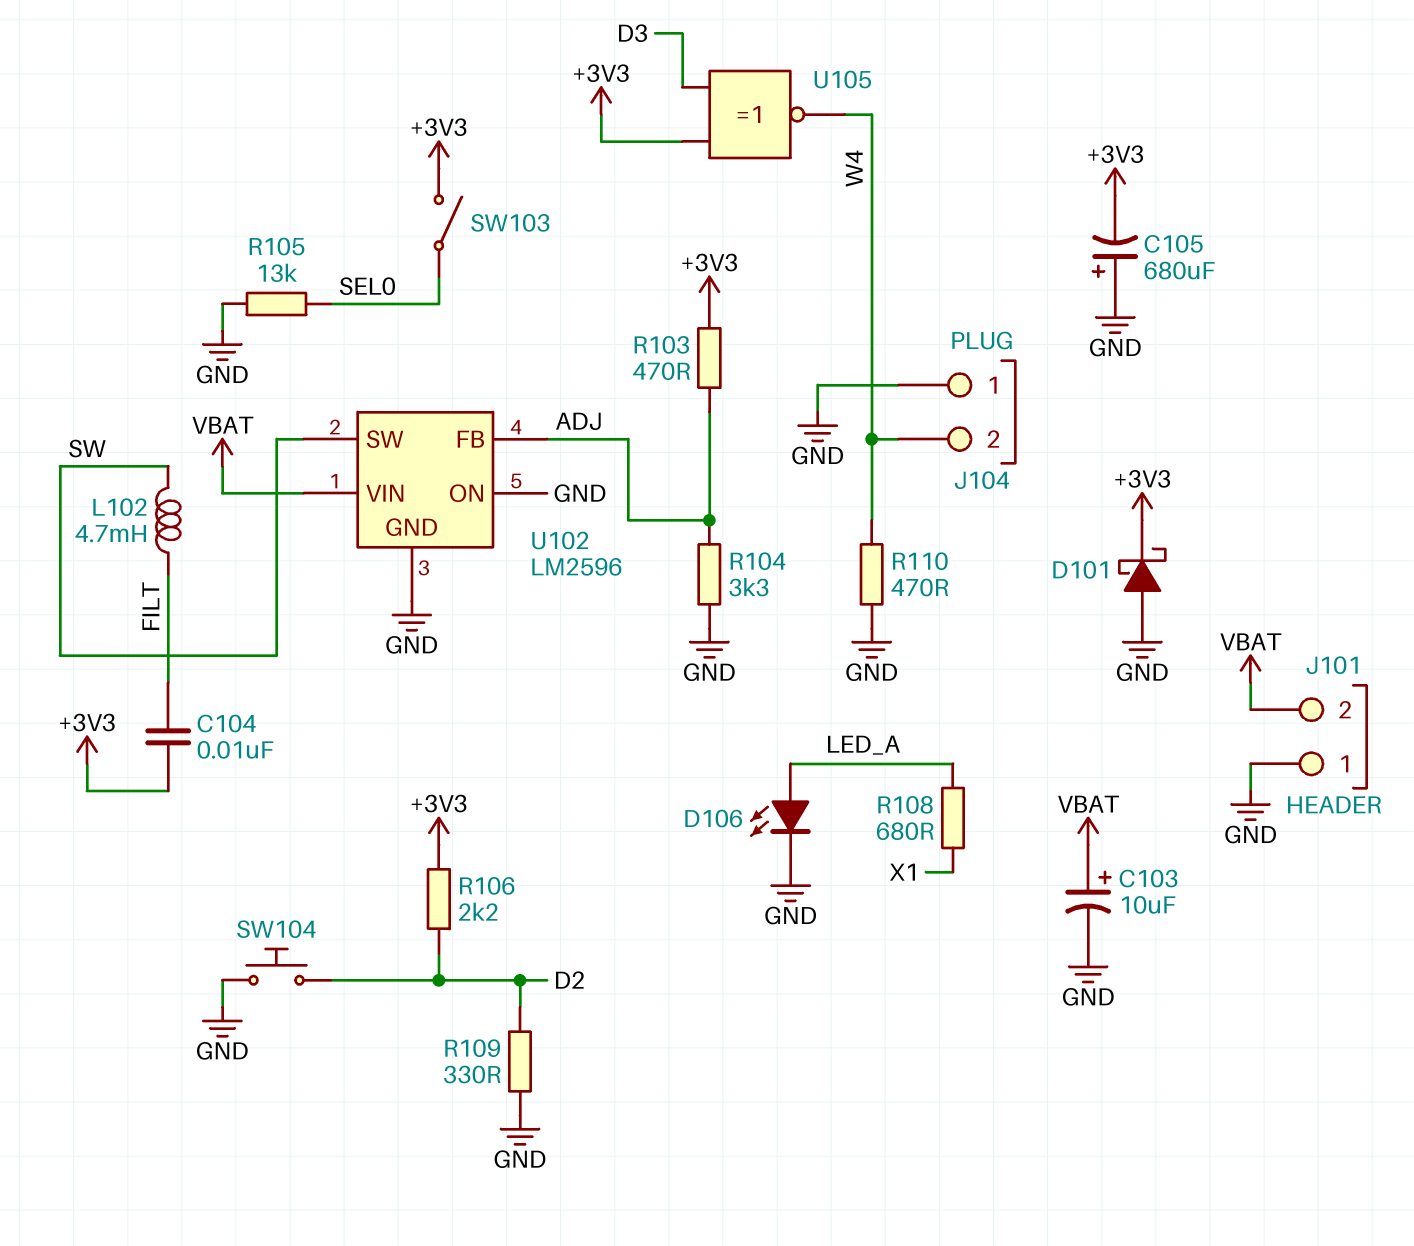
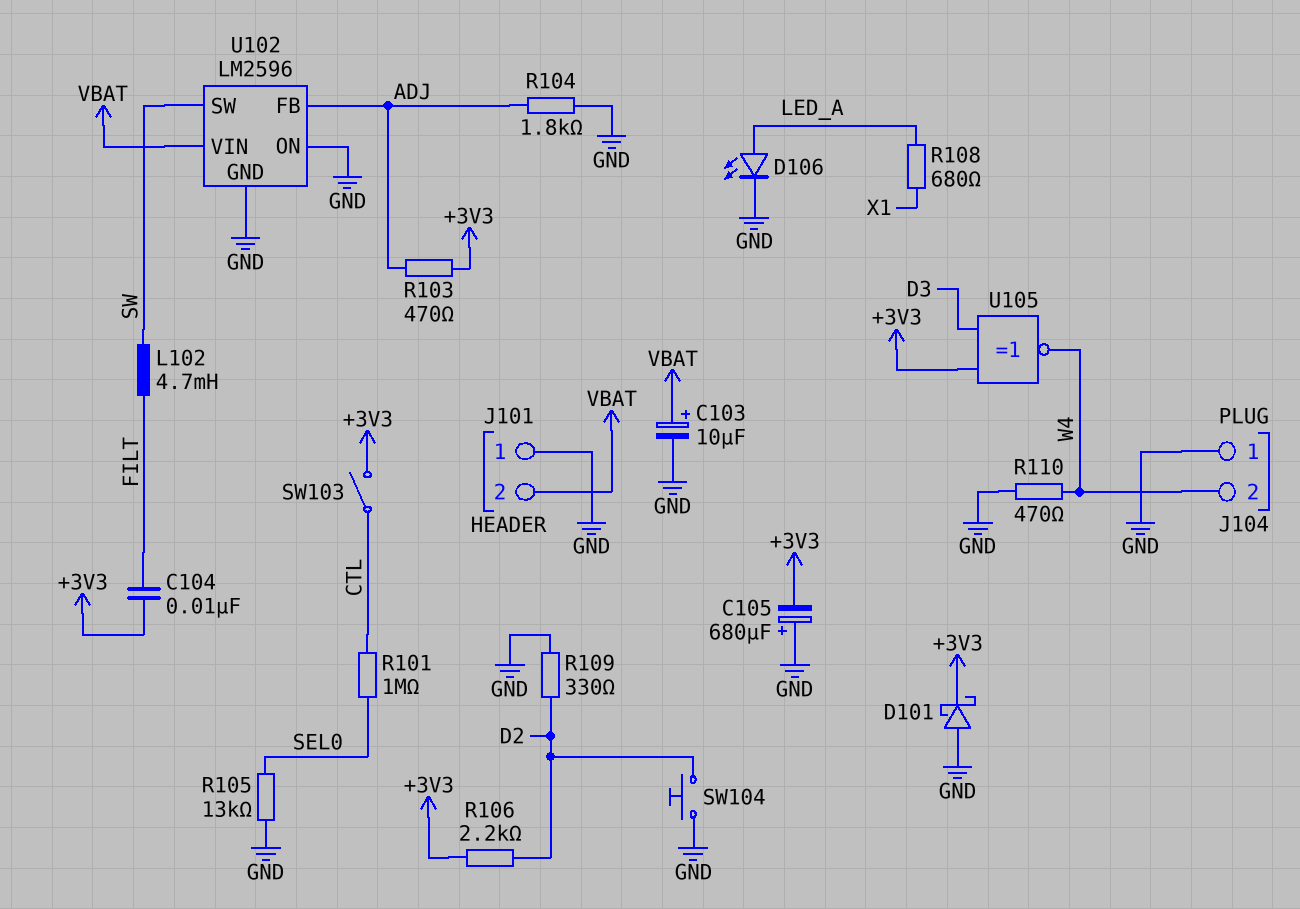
R101: none -> 1M (CTL, SEL0)
R104: 3.3k (ADJ, GND) -> 1.8k (ADJ, GND)
SW103: switch (+3V3, SEL0) -> switch (+3V3, CTL)

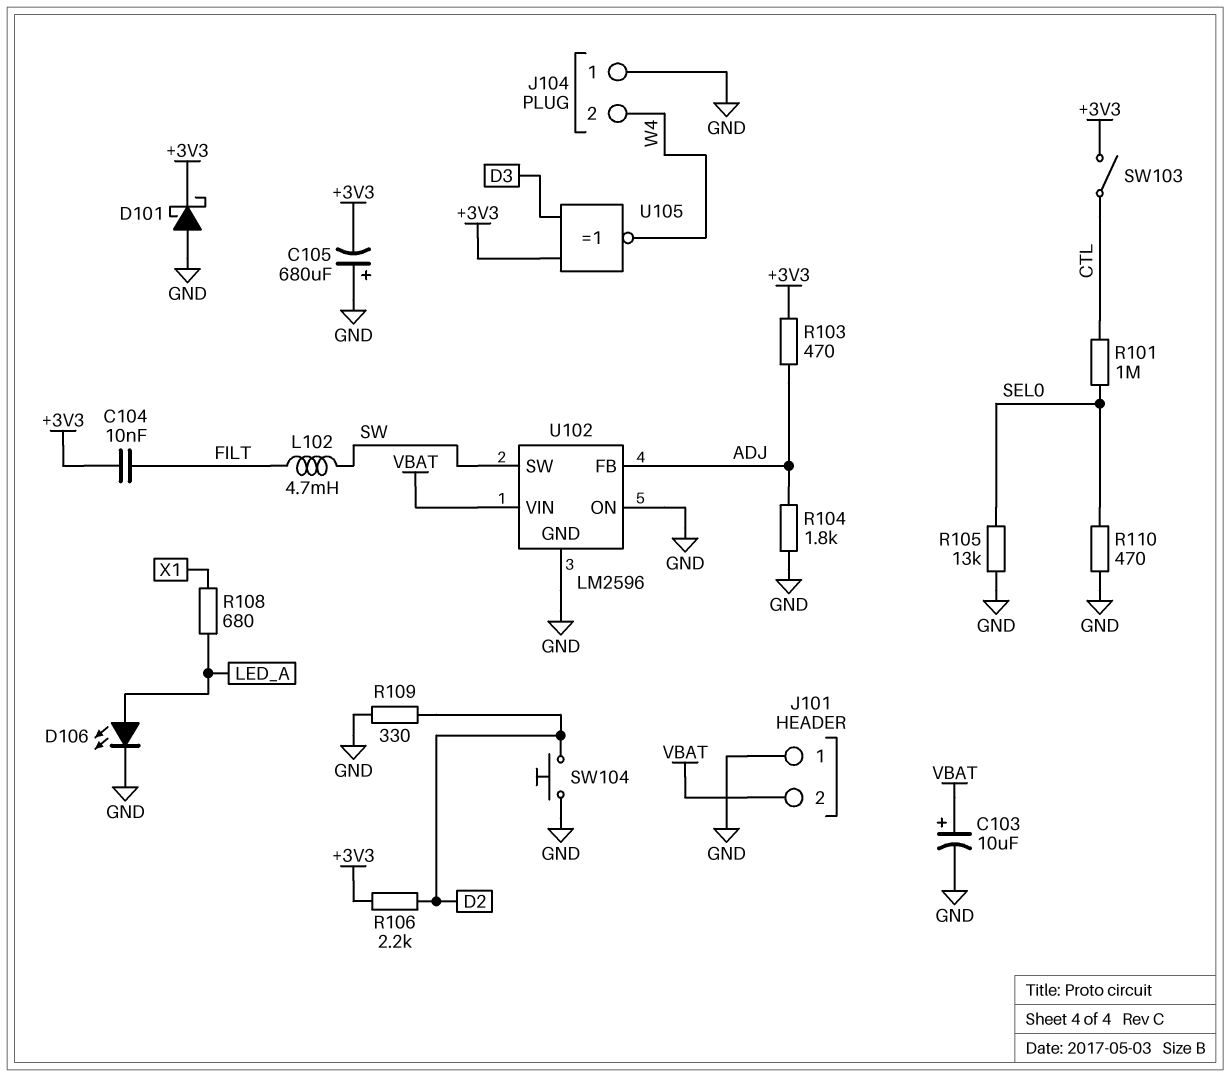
R110: 470 (GND, W4) -> 470 (GND, SEL0)

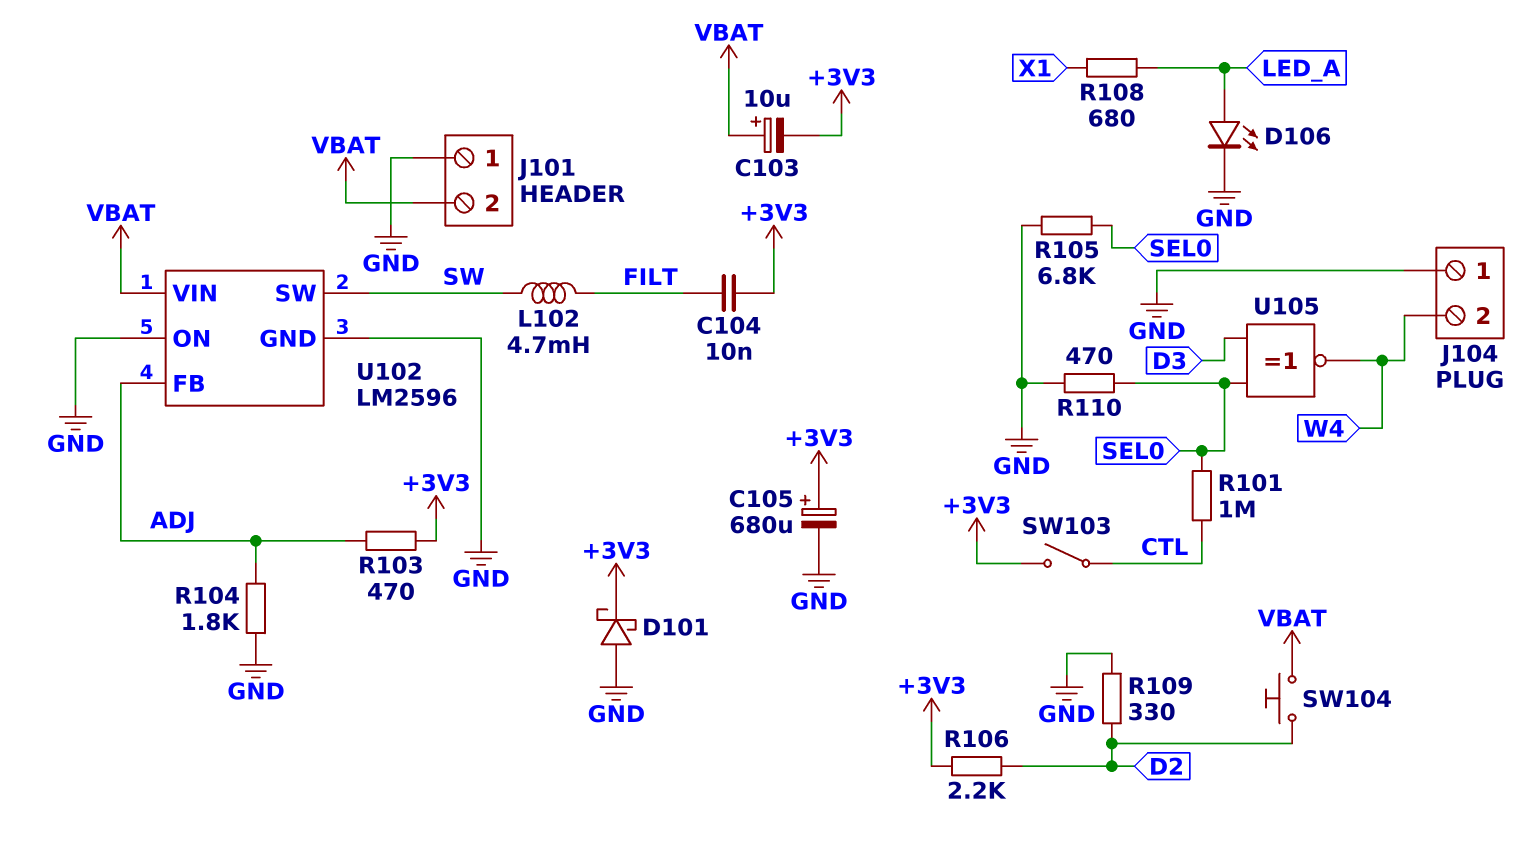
C103: 10uF (plus VBAT, minus GND) -> 10uF (plus VBAT, minus +3V3)
C105: 680uF (plus GND, minus +3V3) -> 680uF (plus +3V3, minus GND)
R105: 13k (GND, SEL0) -> 6.8k (GND, SEL0)
SW104: button (D2, GND) -> button (D2, VBAT)
U105: XNOR (in +3V3, in D3, out W4) -> XNOR (in D3, in SEL0, out W4)

